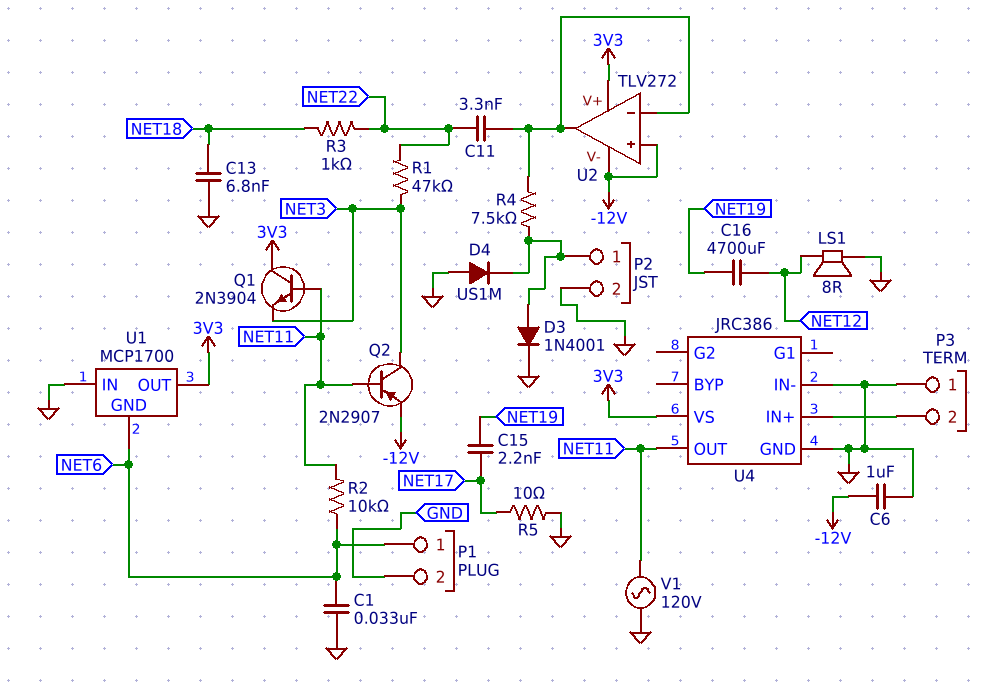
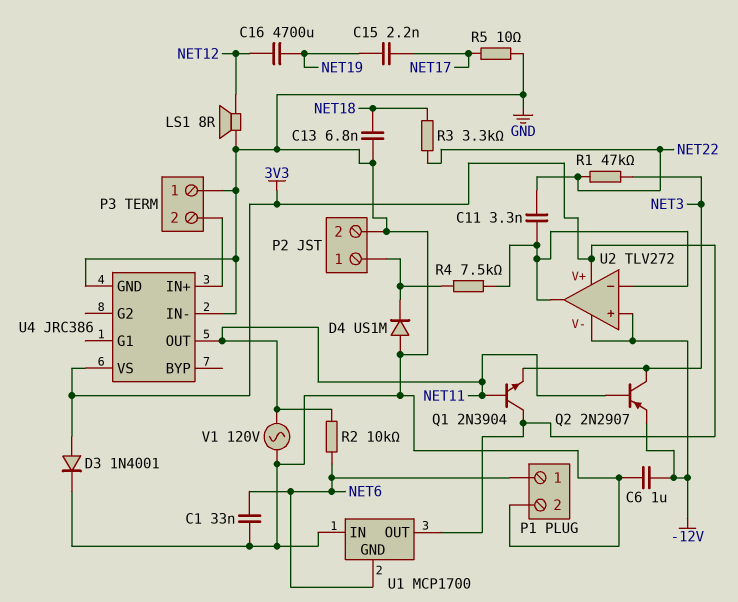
D3: diode 1N4001 (A P2/1, K GND) -> diode 1N4001 (A 3V3, K GND)
R3: 1k (NET18, NET22) -> 3.3k (NET18, NET22)

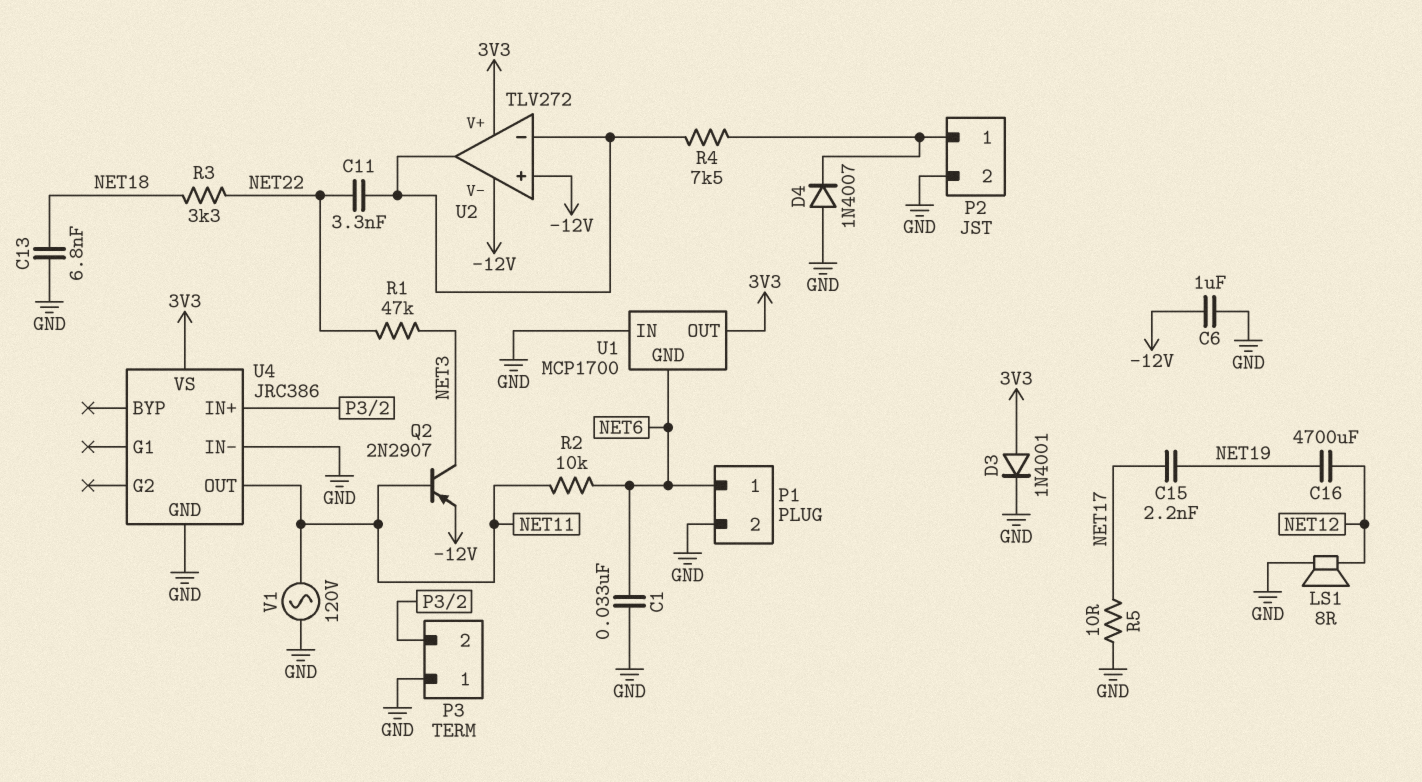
D4: diode US1M (A GND, K P2/1) -> diode 1N4007 (A GND, K P2/1)
Q1: NPN 2N3904 (B NET11, C 3V3, E NET3) -> none

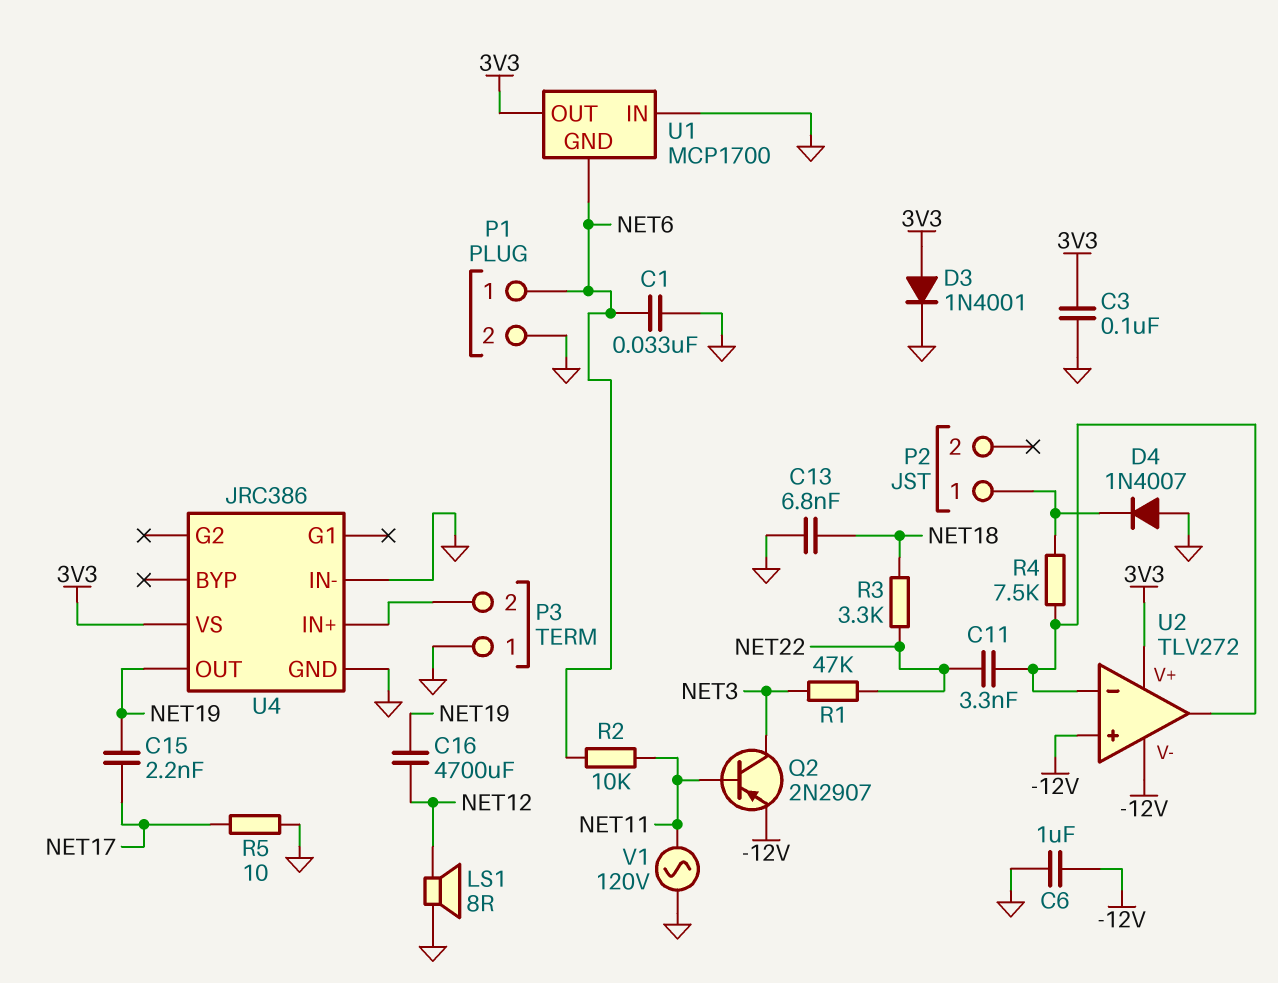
C3: none -> 100nF (3V3, GND)
P2 pin 2: GND -> none
U4 pin OUT: NET11 -> NET19

